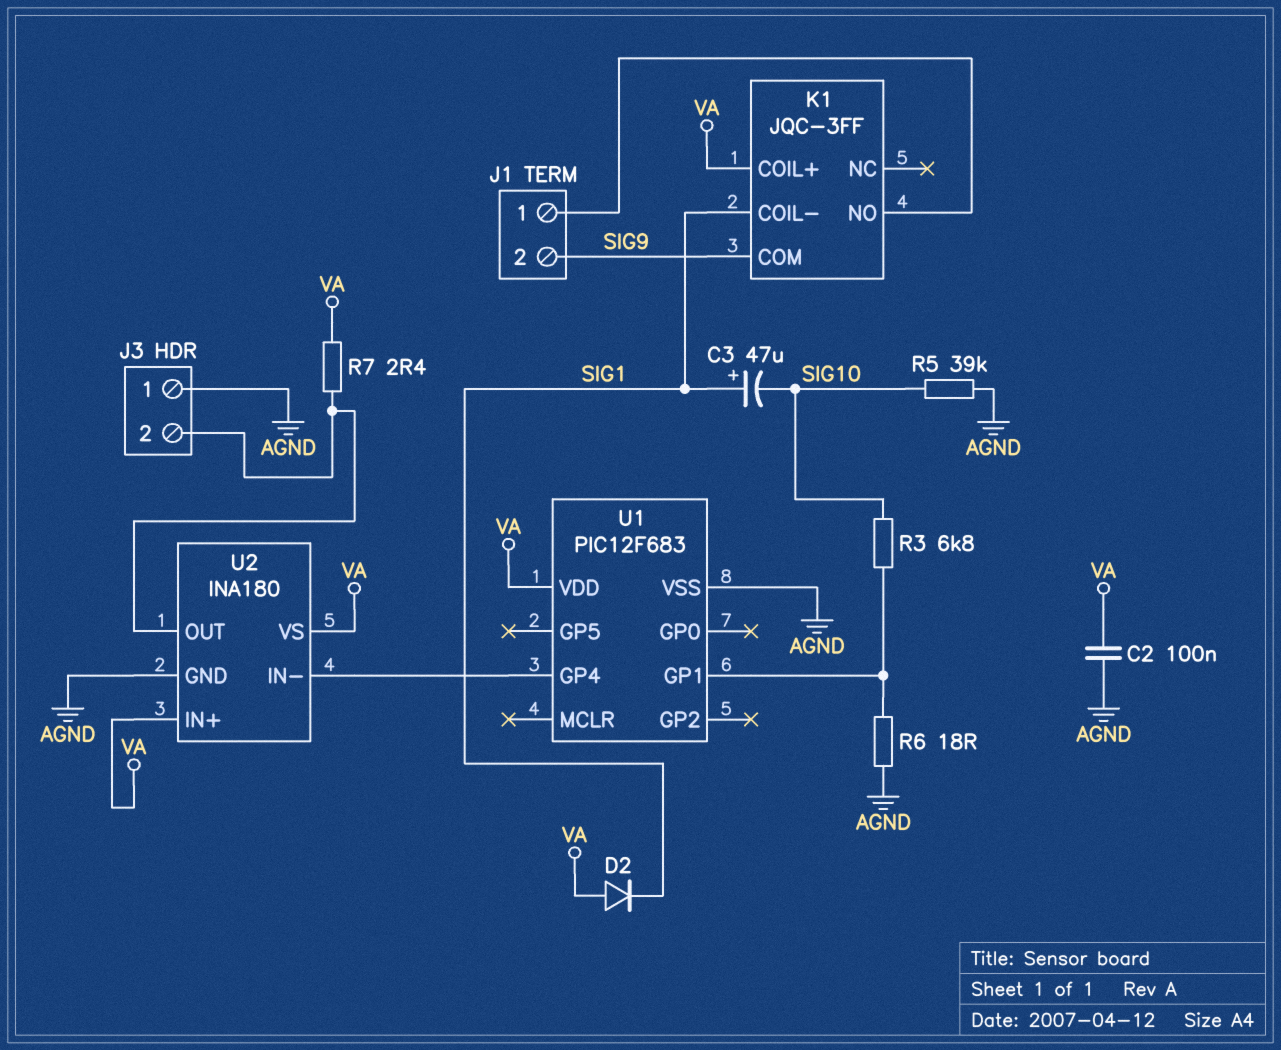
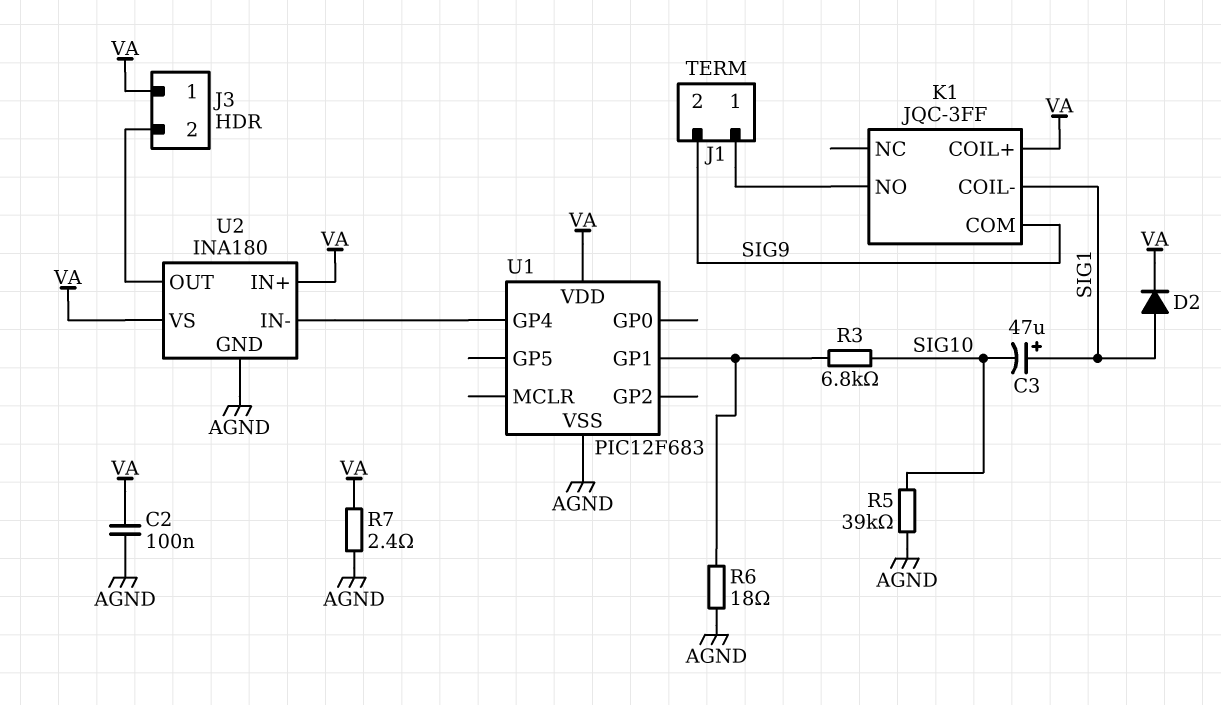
D2: diode (A VA, K SIG1) -> diode (A SIG1, K VA)
J3 pin 1: AGND -> VA
R7: 2.4 (J3/2, VA) -> 2.4 (AGND, VA)

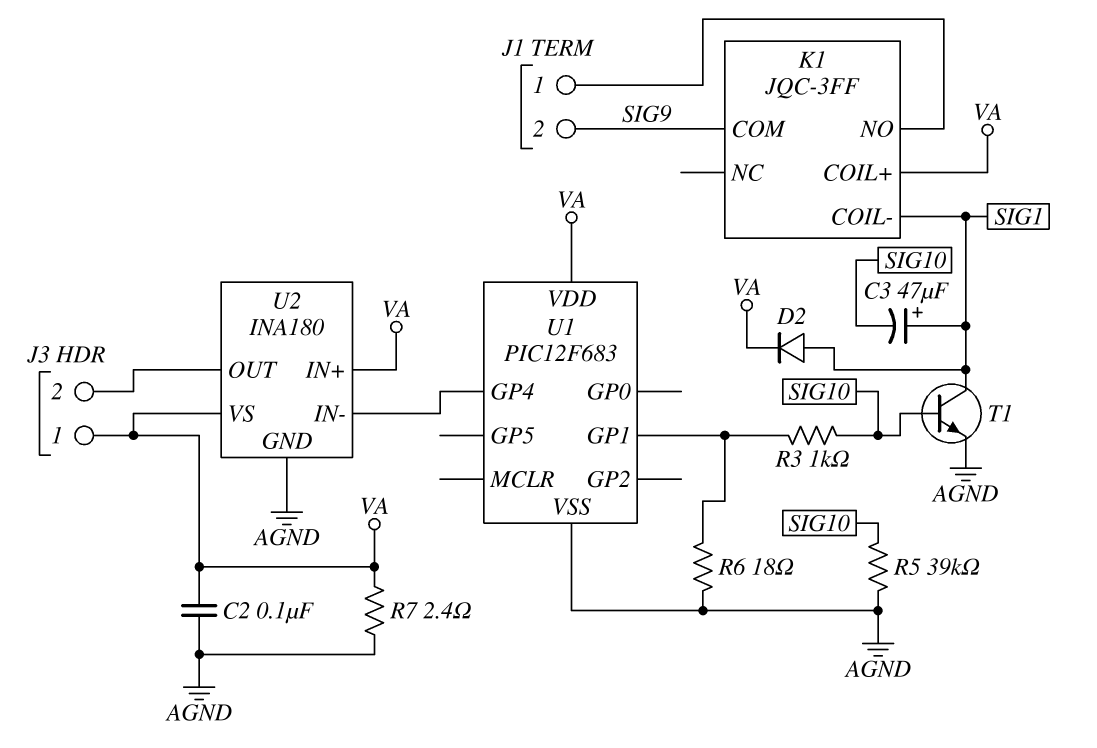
R3: 6.8k (SIG10, U1/GP1) -> 1k (SIG10, U1/GP1)
T1: none -> NPN (B SIG10, C SIG1, E AGND)

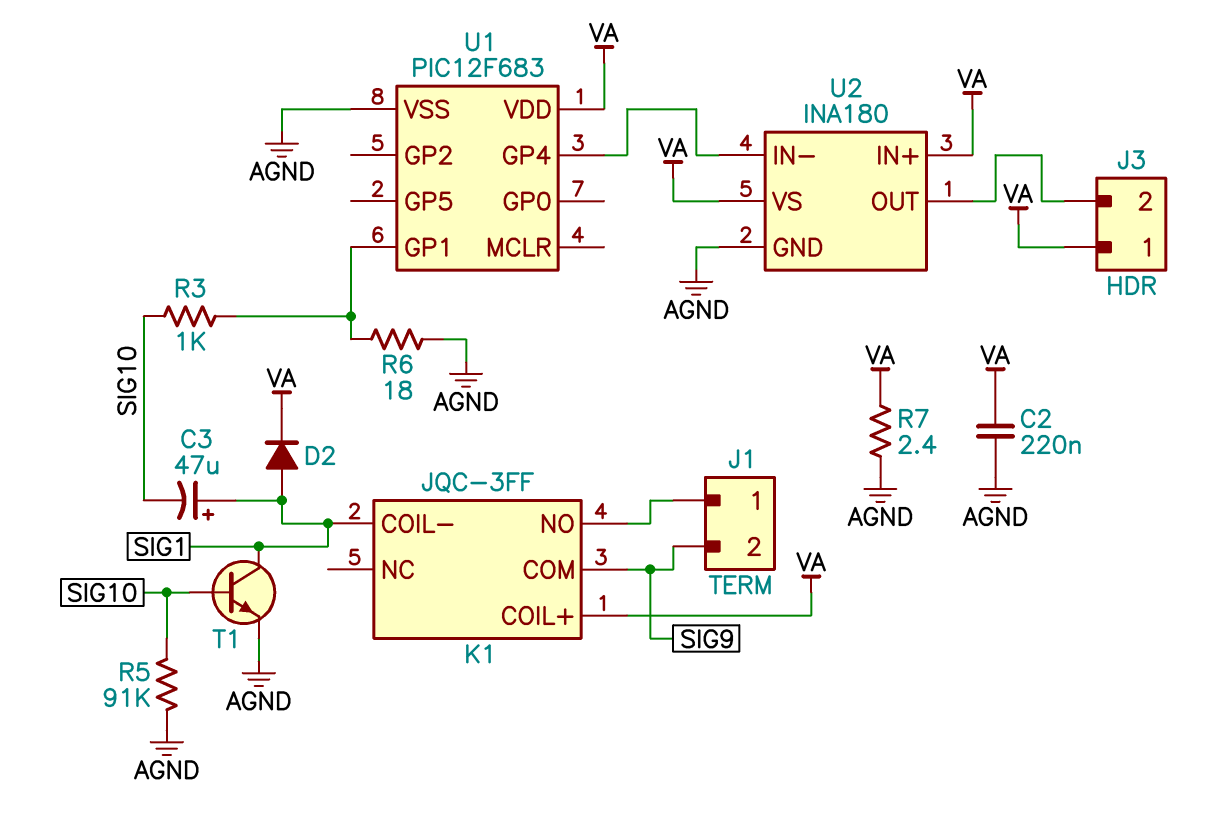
C2: 100nF (AGND, VA) -> 220nF (AGND, VA)
R5: 39k (AGND, SIG10) -> 91k (AGND, SIG10)

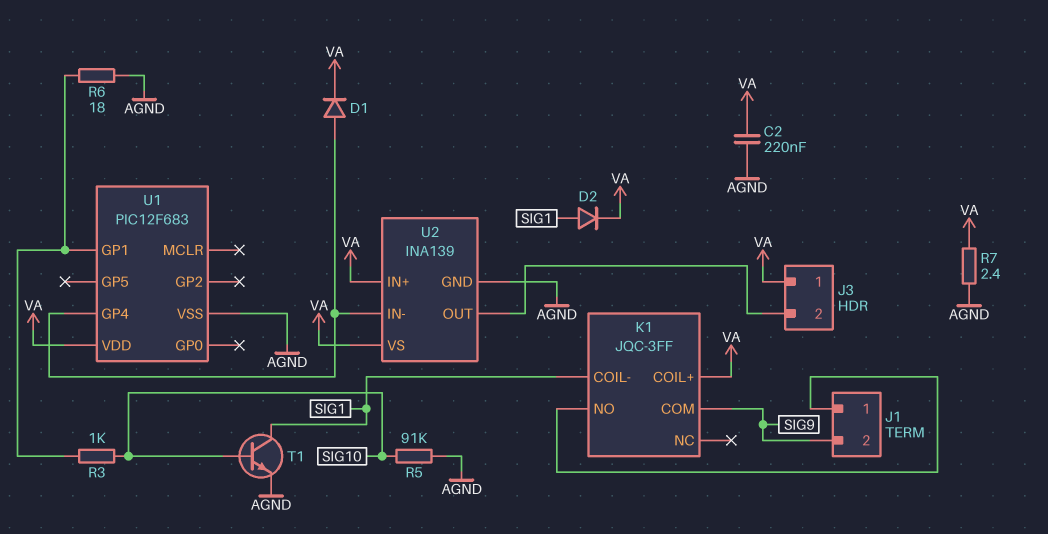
C3: 47uF (plus SIG1, minus SIG10) -> none
D1: none -> diode (A U1/GP4, K VA)
U2: INA180 -> INA139

